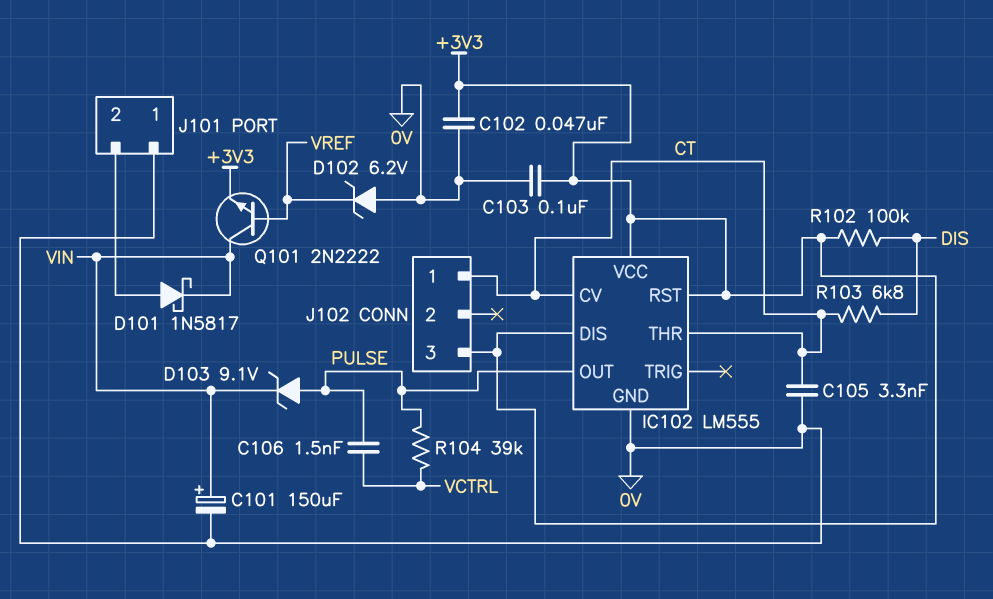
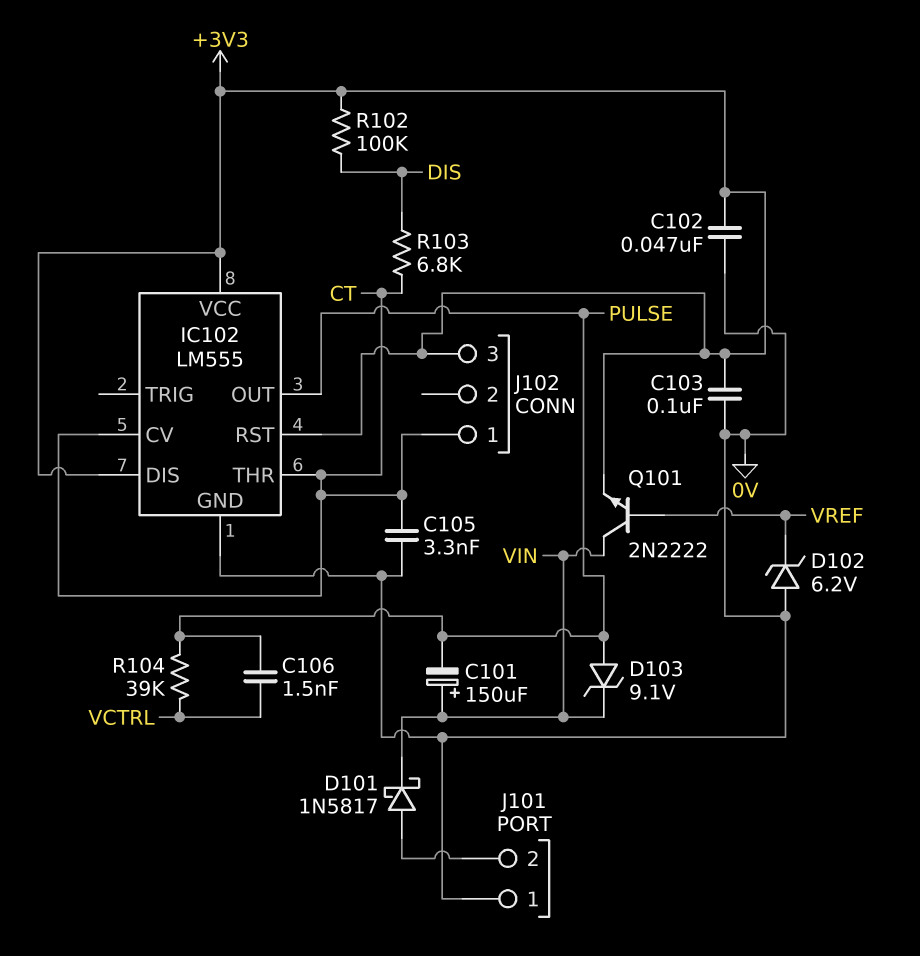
C101: 150uF (plus VIN, minus 0V) -> 150uF (plus VIN, minus PULSE)

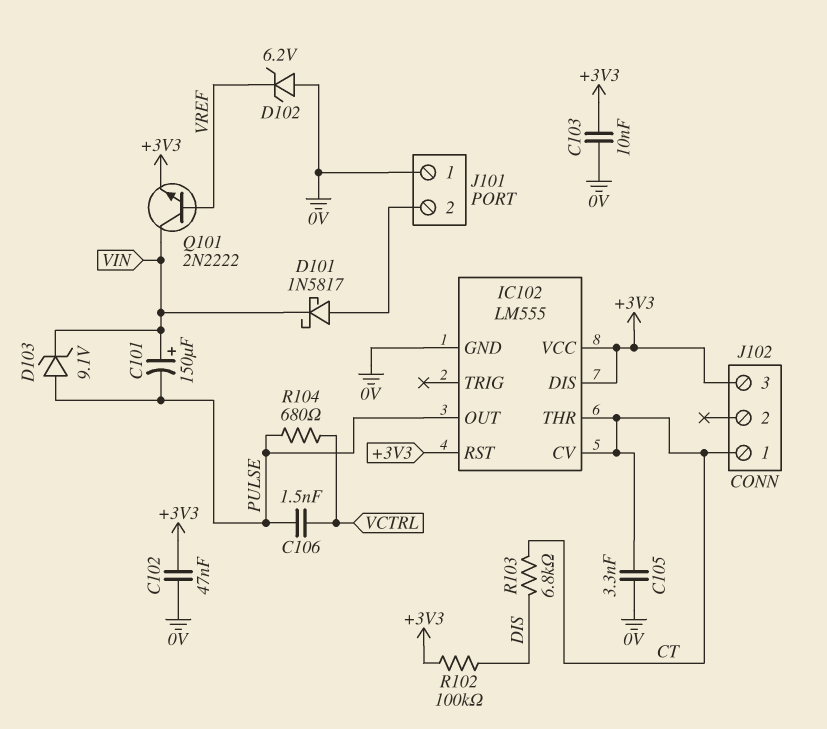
C103: 100nF (+3V3, 0V) -> 10nF (+3V3, 0V)
R104: 39k (PULSE, VCTRL) -> 680 (PULSE, VCTRL)

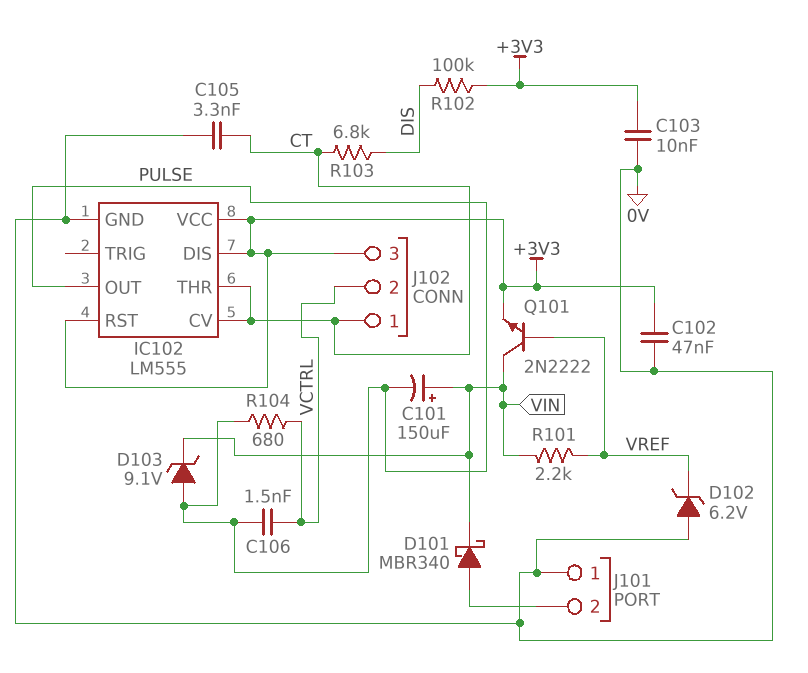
D101: schottky 1N5817 (A J101/2, K VIN) -> schottky MBR340 (A J101/2, K VIN)
J102 pin 2: none -> VCTRL
R101: none -> 2.2k (VIN, VREF)

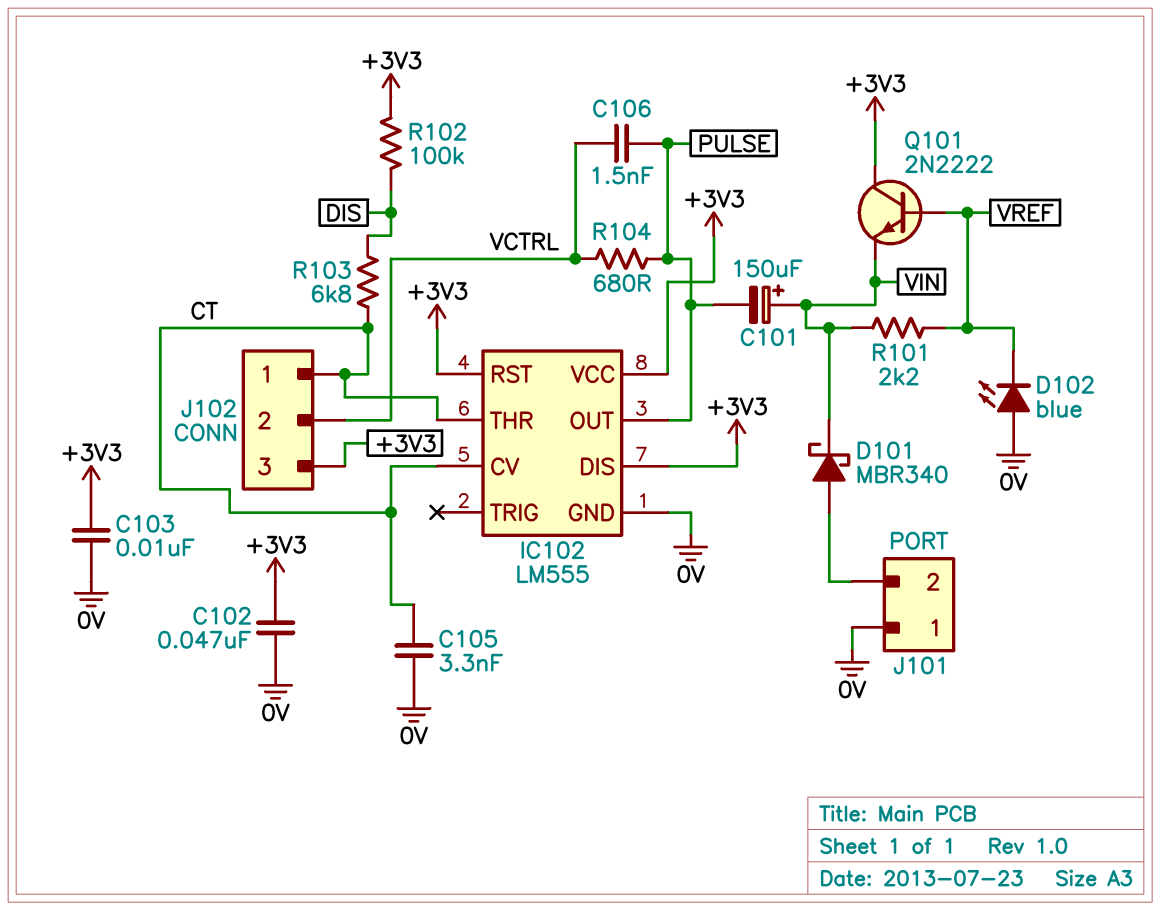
D102: zener 6.2V (A 0V, K VREF) -> LED blue (A 0V, K VREF)
D103: zener 9.1V (A PULSE, K VIN) -> none
Q101: NPN 2N2222 (B VREF, C VIN, E +3V3) -> NPN 2N2222 (B VREF, C +3V3, E VIN)

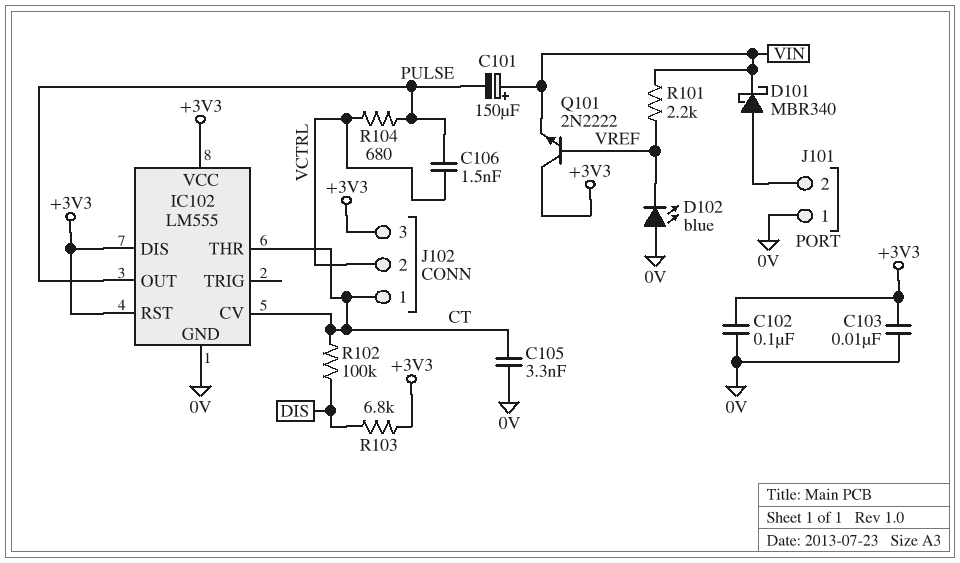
C102: 47nF (+3V3, 0V) -> 100nF (+3V3, 0V)
R102: 100k (+3V3, DIS) -> 100k (CT, DIS)
R103: 6.8k (CT, DIS) -> 6.8k (+3V3, DIS)

